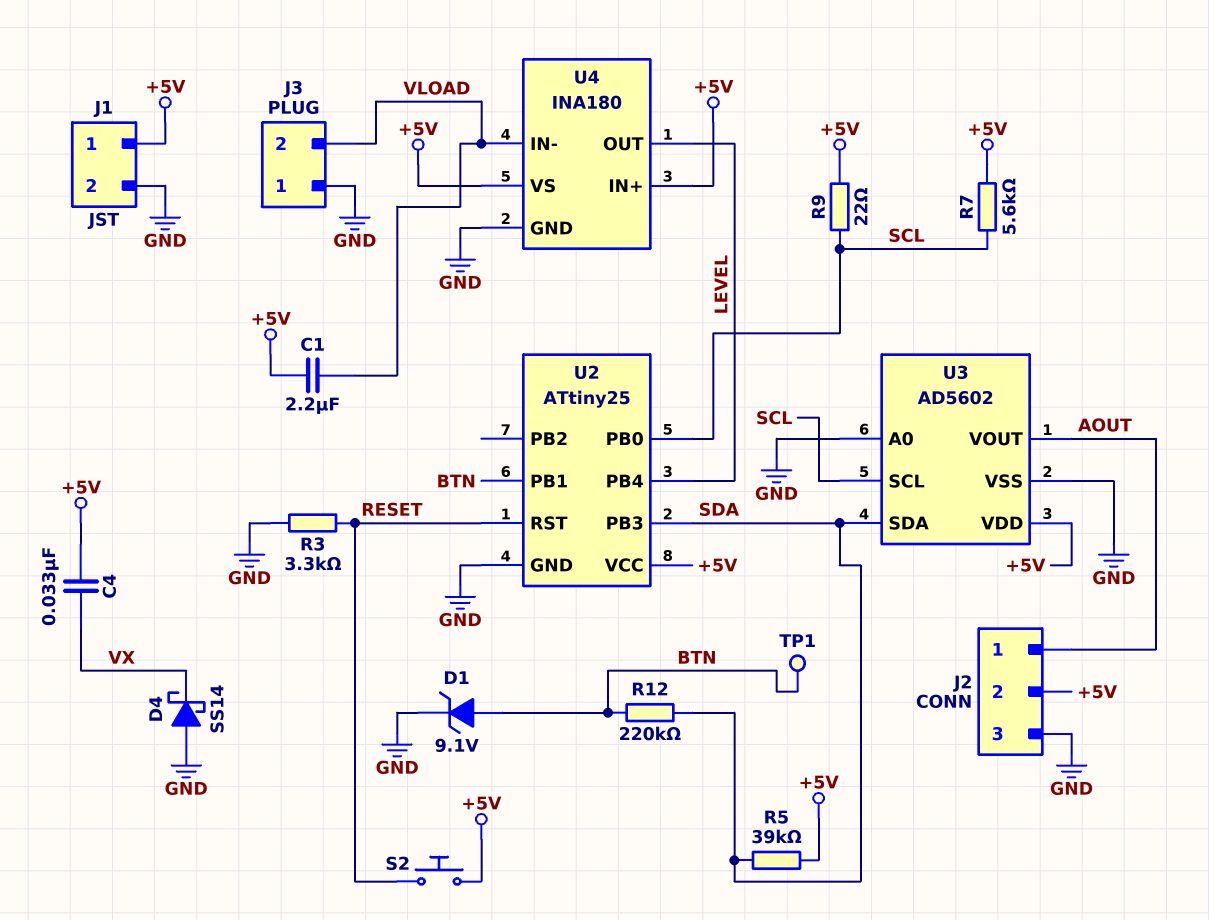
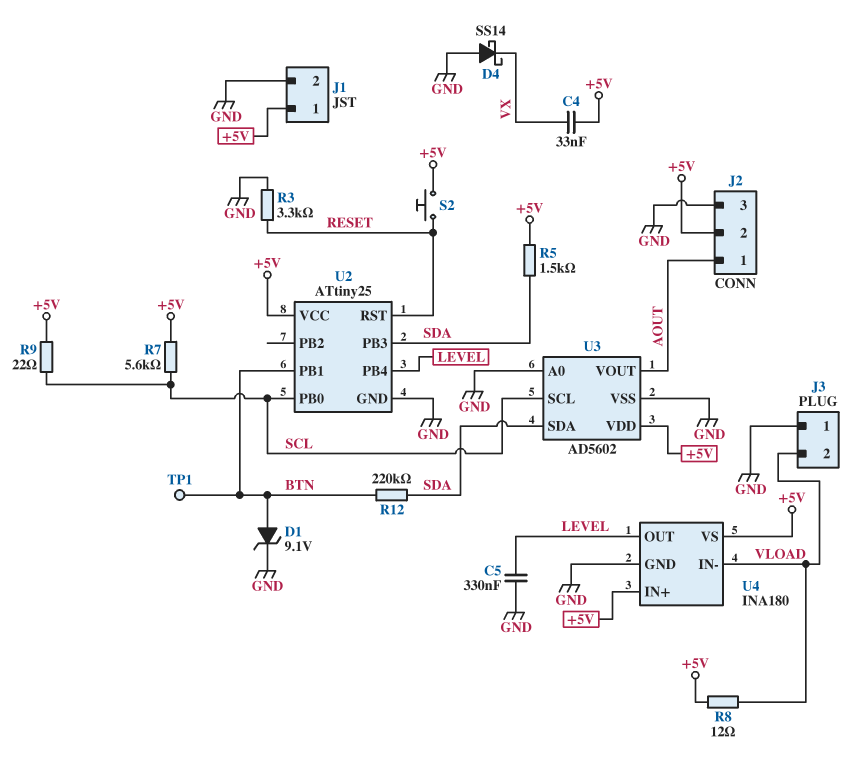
C1: 2.2uF (+5V, VLOAD) -> none
C5: none -> 330nF (GND, LEVEL)
R5: 39k (+5V, SDA) -> 1.5k (+5V, SDA)
R8: none -> 12 (+5V, VLOAD)

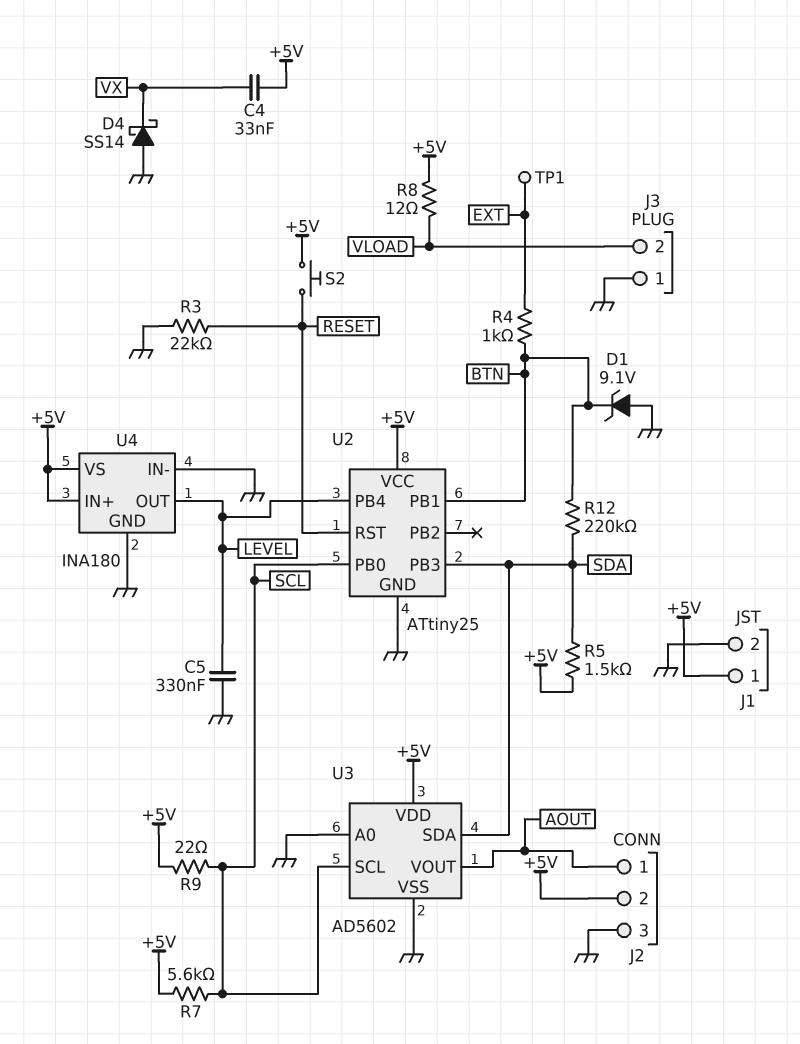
D1: zener 9.1V (A BTN, K GND) -> zener 9.1V (A GND, K BTN)
R3: 3.3k (GND, RESET) -> 22k (GND, RESET)
R4: none -> 1k (BTN, EXT)
TP1: test point (BTN) -> test point (EXT)
U4 pin IN-: VLOAD -> GND

